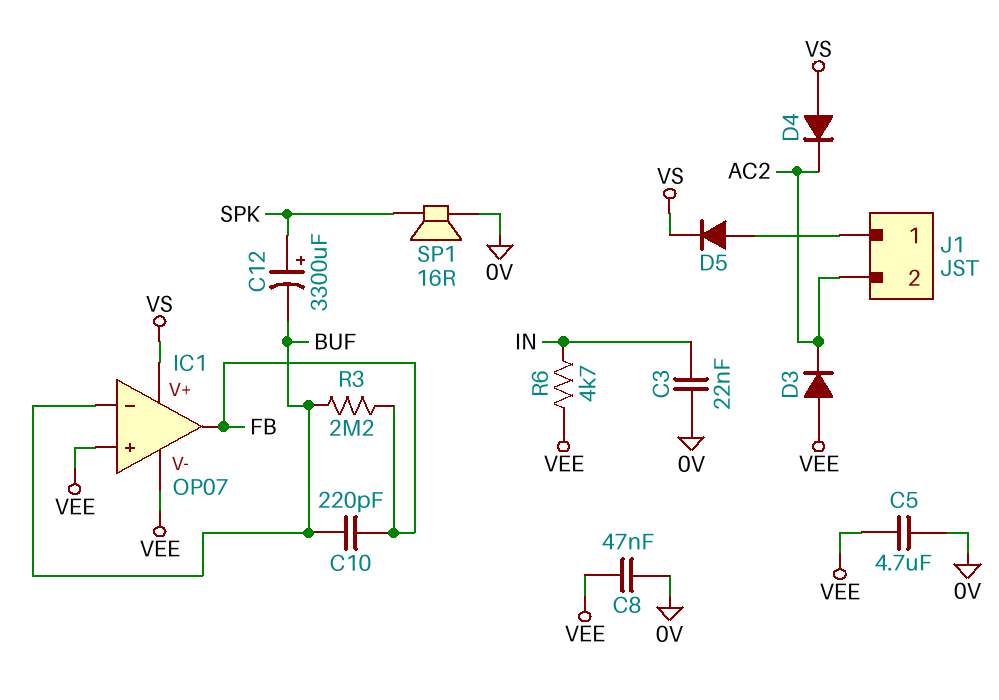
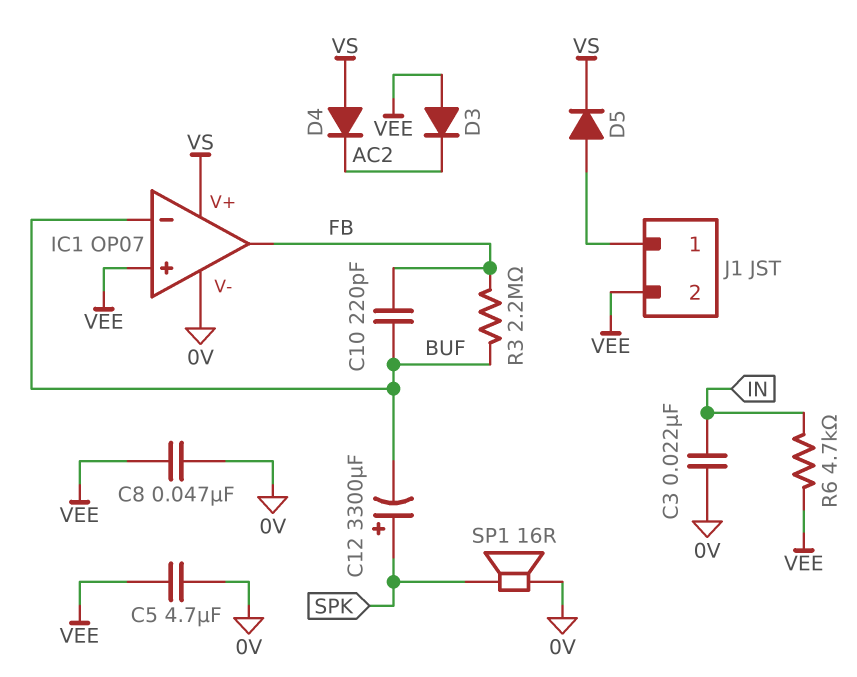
IC1 pin V-: VEE -> 0V
J1 pin 2: AC2 -> VEE

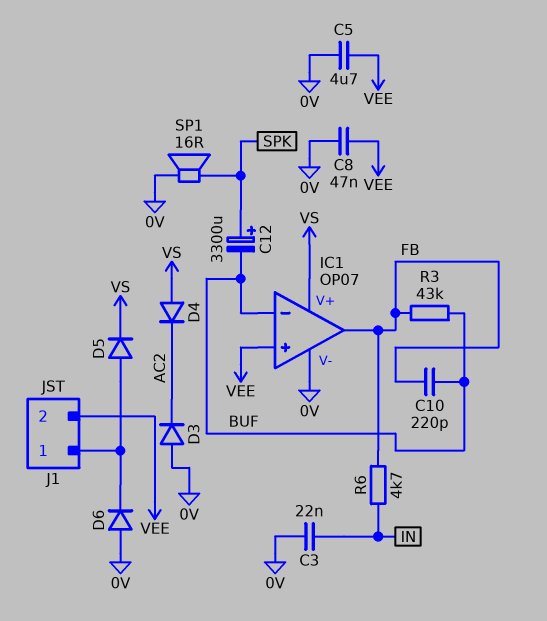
D3: diode (A VEE, K AC2) -> diode (A 0V, K AC2)
D6: none -> diode (A 0V, K J1/1)
R3: 2.2M (BUF, FB) -> 43k (BUF, FB)
R6: 4.7k (IN, VEE) -> 4.7k (FB, IN)

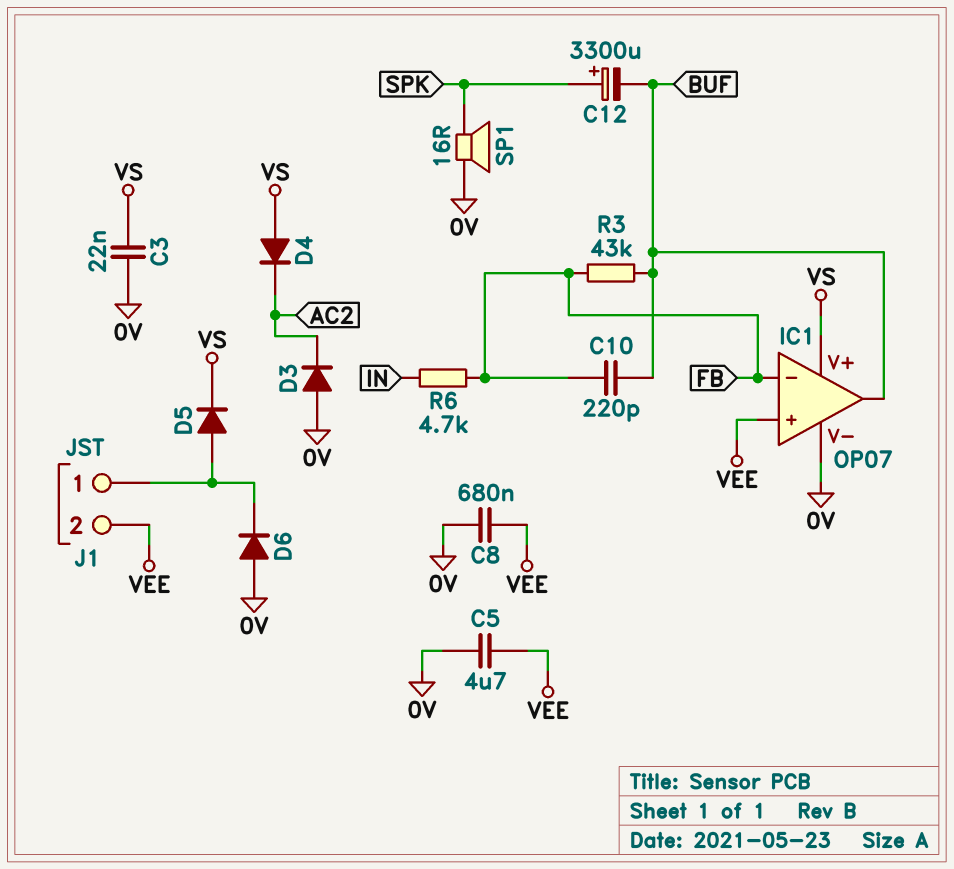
C3: 22nF (0V, IN) -> 22nF (0V, VS)
C8: 47nF (0V, VEE) -> 680nF (0V, VEE)
IC1 pin in-: BUF -> FB
IC1 pin out: FB -> BUF

